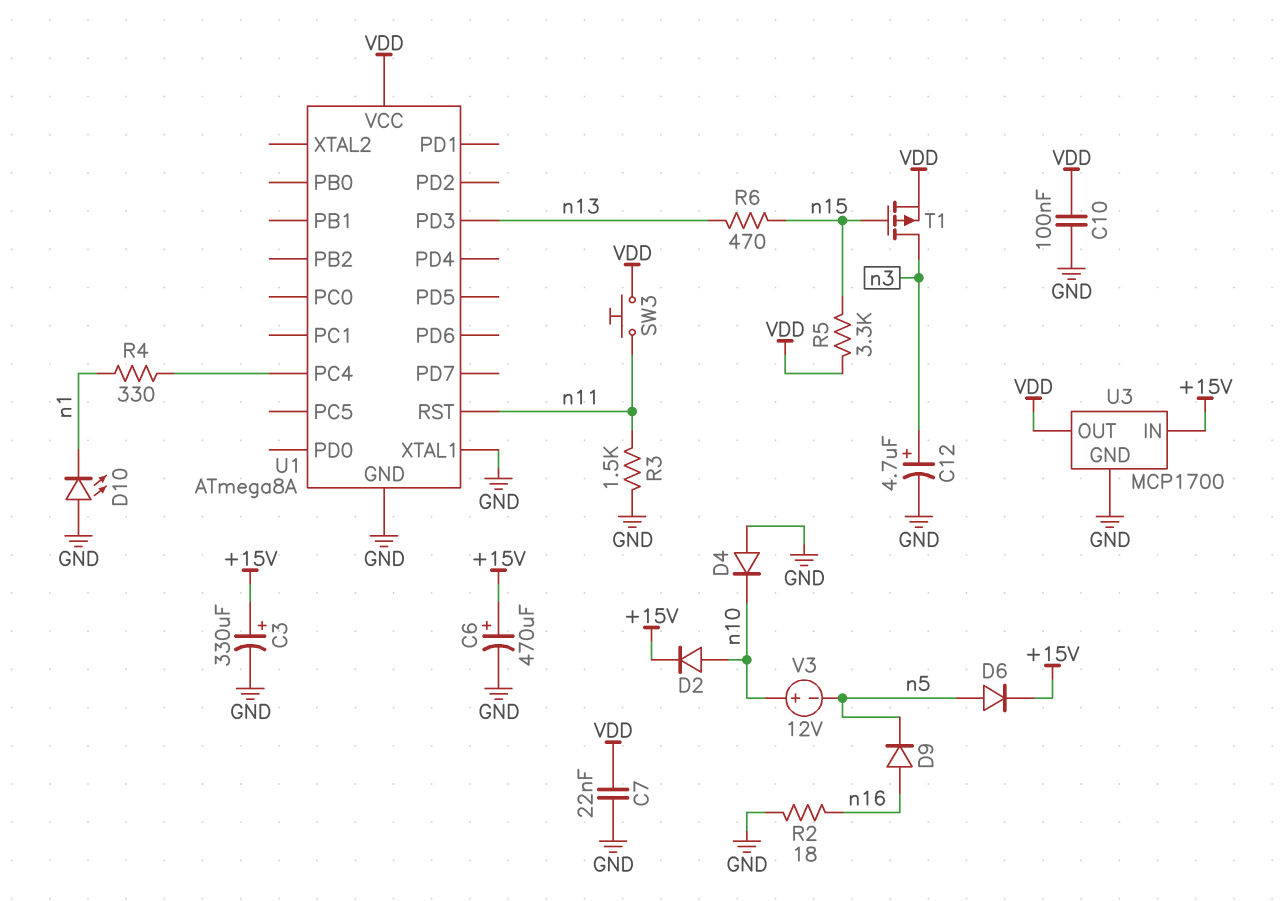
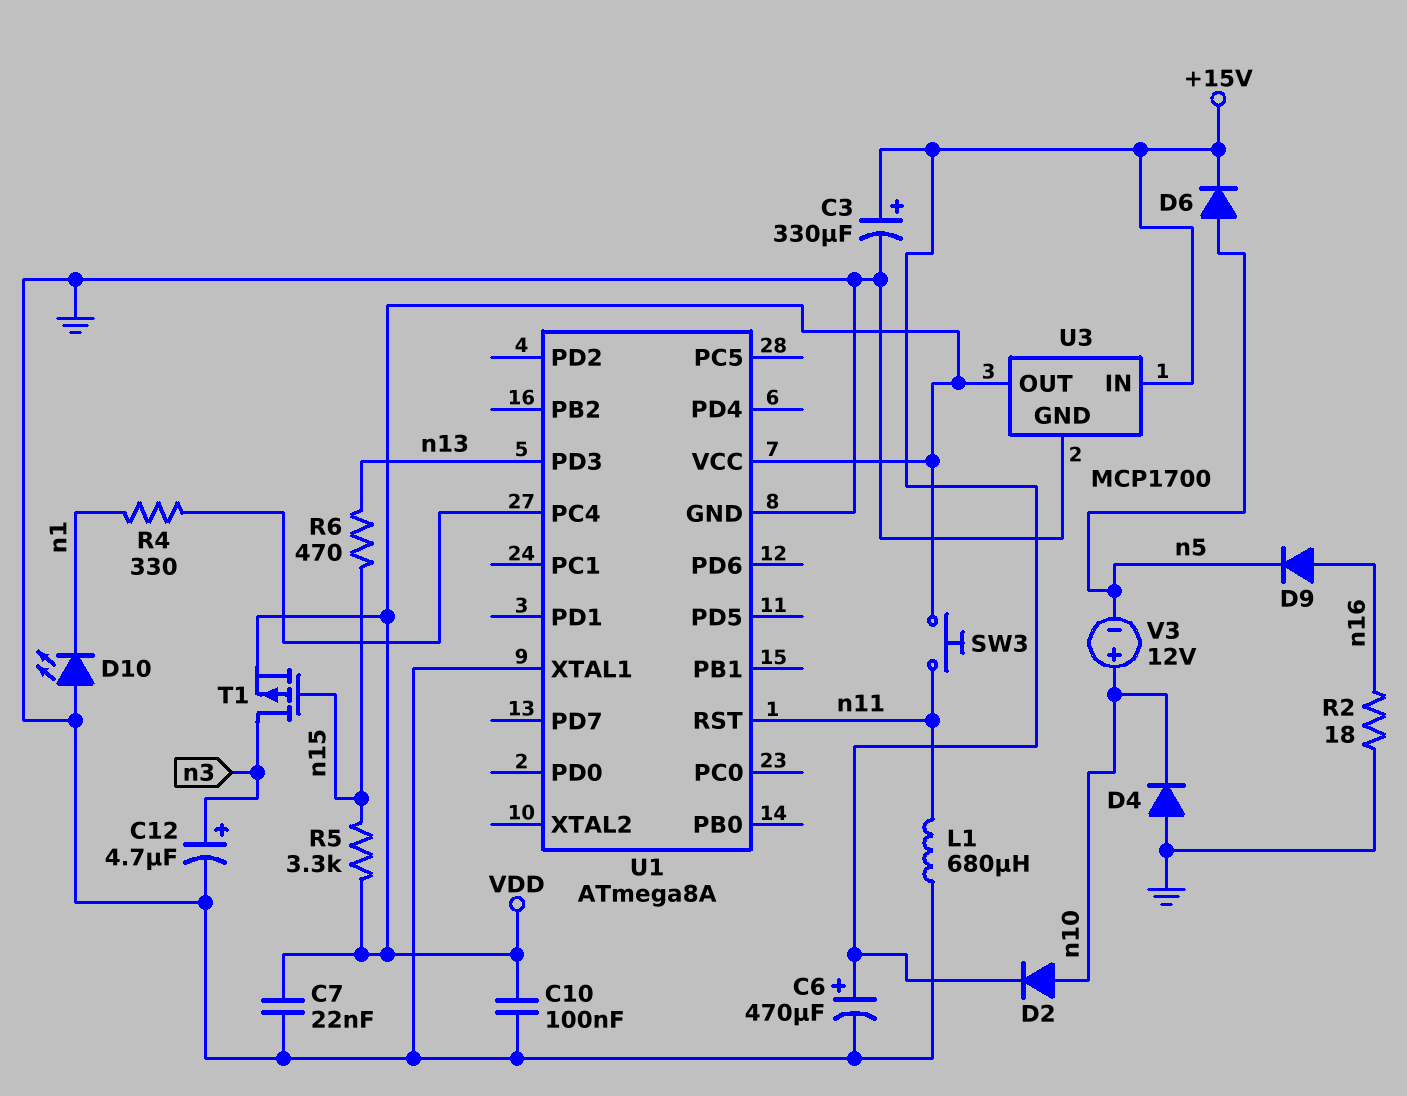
L1: none -> 680uH (GND, n11)
R3: 1.5k (GND, n11) -> none

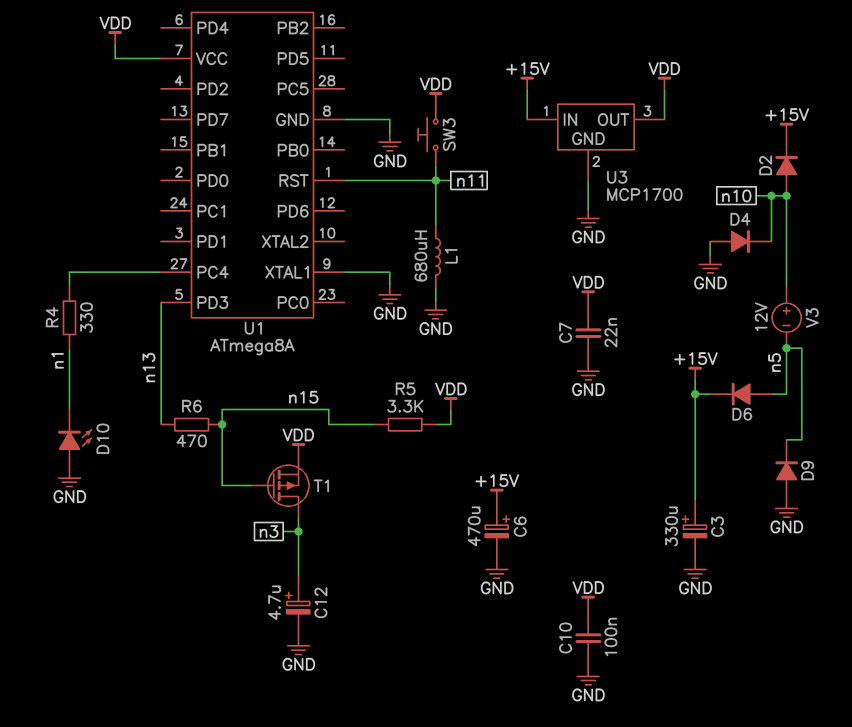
D9: diode (A n16, K n5) -> diode (A GND, K n5)
R2: 18 (GND, n16) -> none

